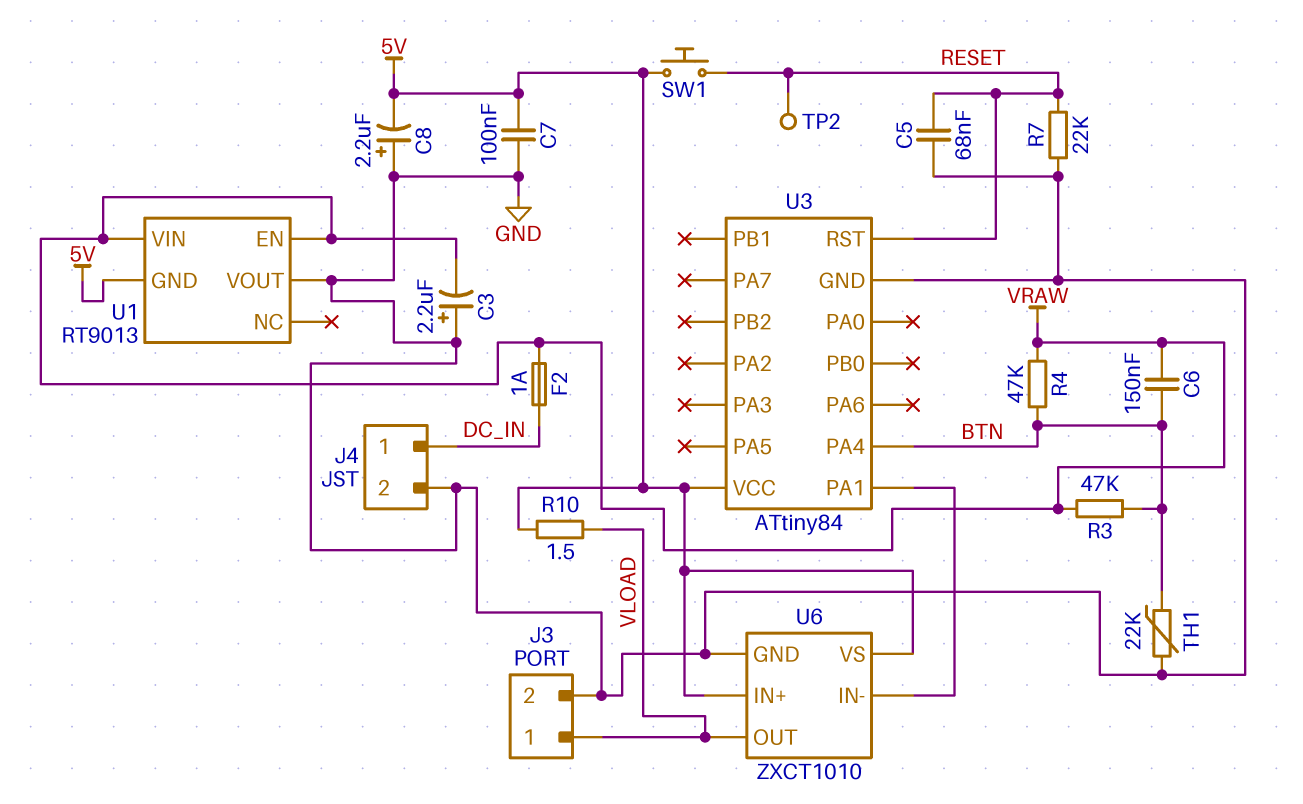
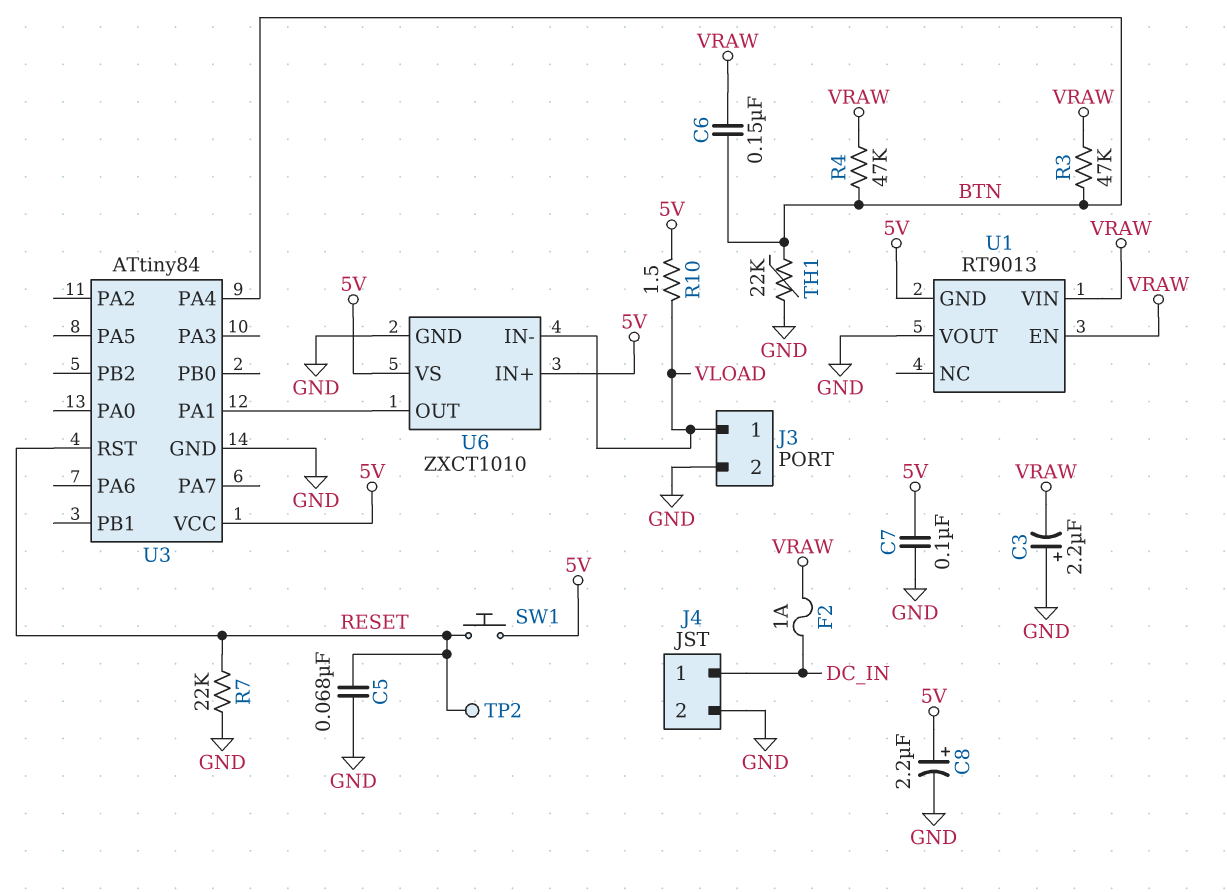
C8: 2.2uF (plus GND, minus 5V) -> 2.2uF (plus 5V, minus GND)
U6 pin IN-: U3/PA1 -> VLOAD
U6 pin OUT: VLOAD -> U3/PA1

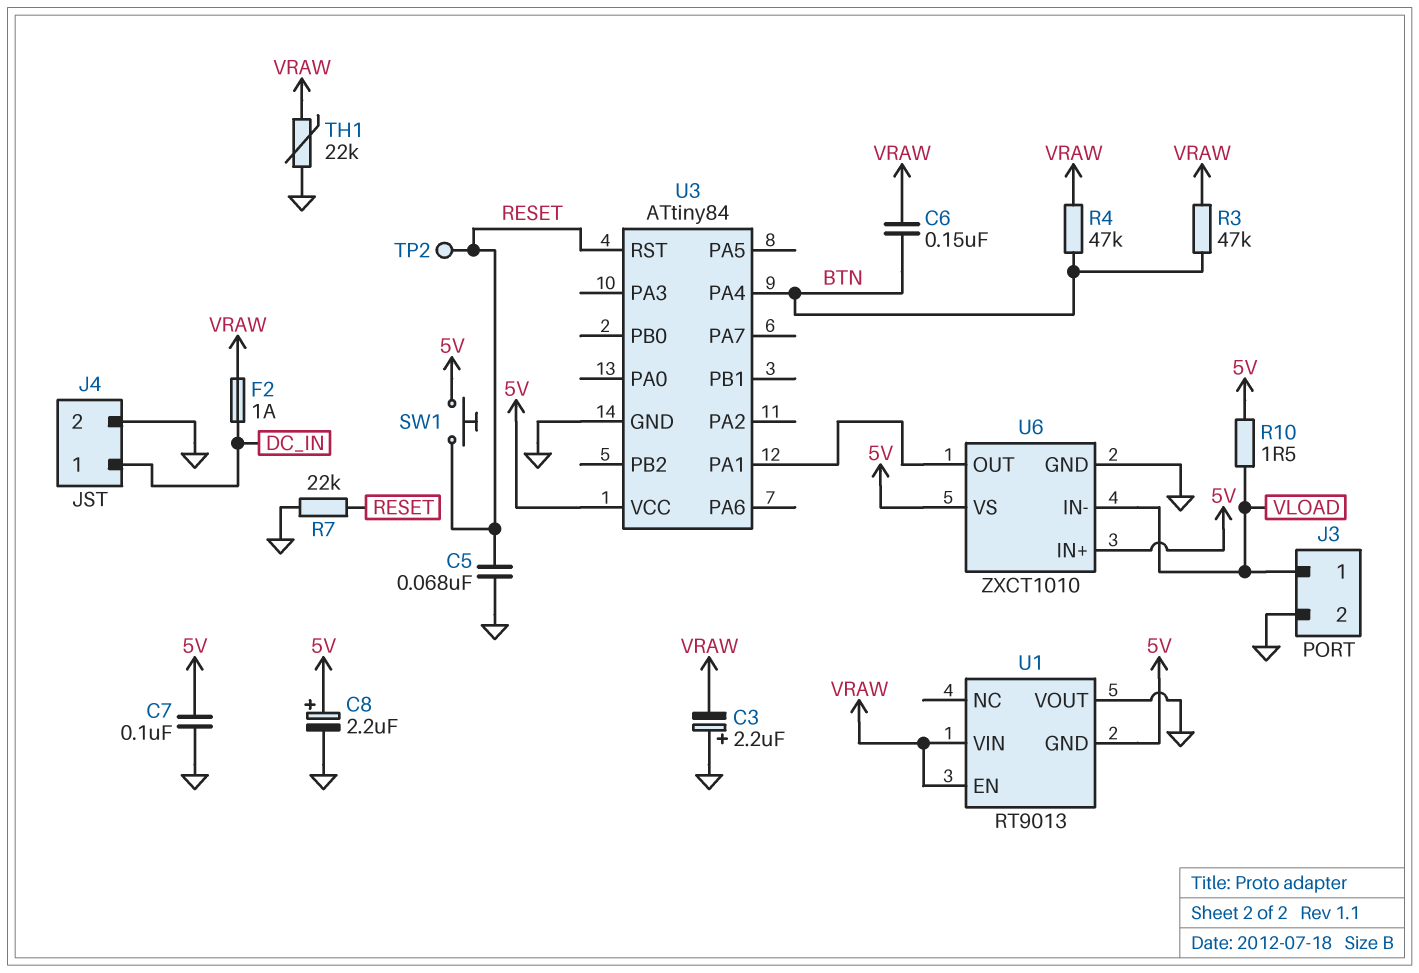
TH1: 22k (BTN, GND) -> 22k (GND, VRAW)

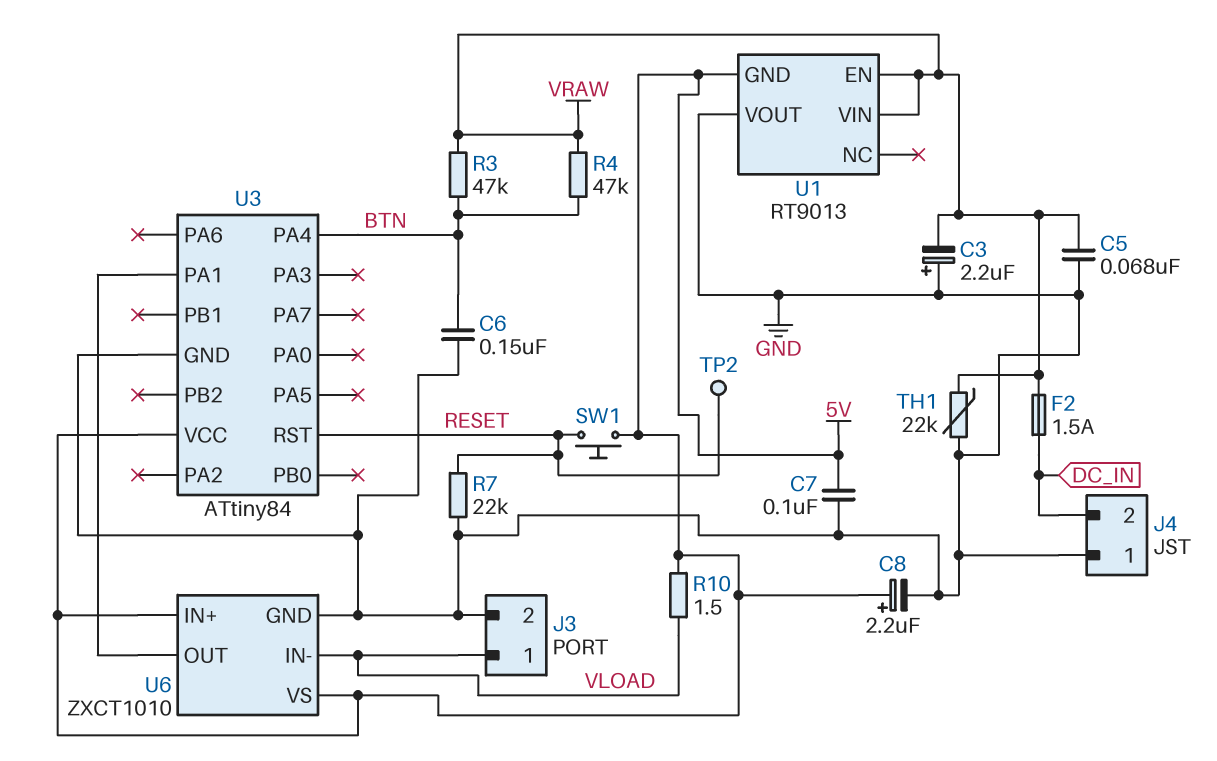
C5: 68nF (GND, RESET) -> 68nF (GND, VRAW)
C6: 150nF (BTN, VRAW) -> 150nF (BTN, GND)
F2: 1A (DC_IN, VRAW) -> 1.5A (DC_IN, VRAW)
J4 pin 1: DC_IN -> GND
J4 pin 2: GND -> DC_IN

